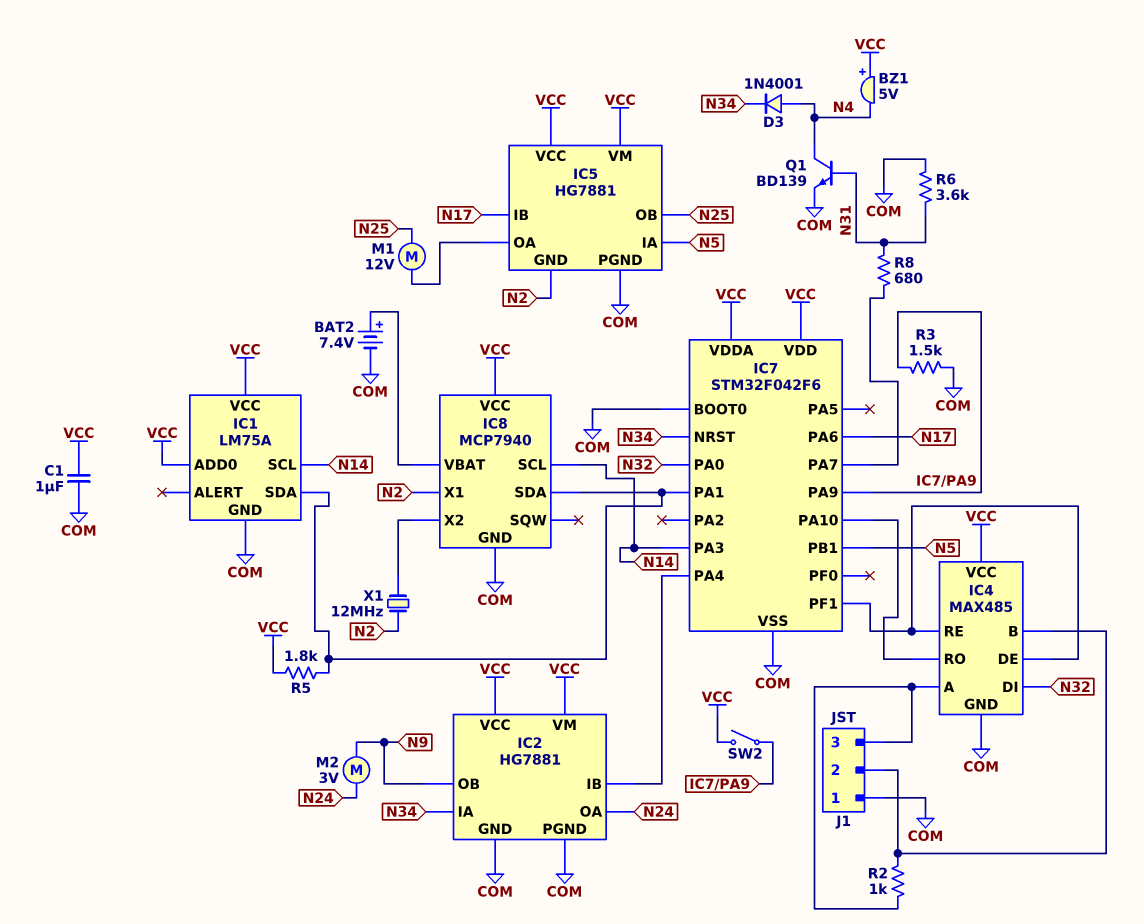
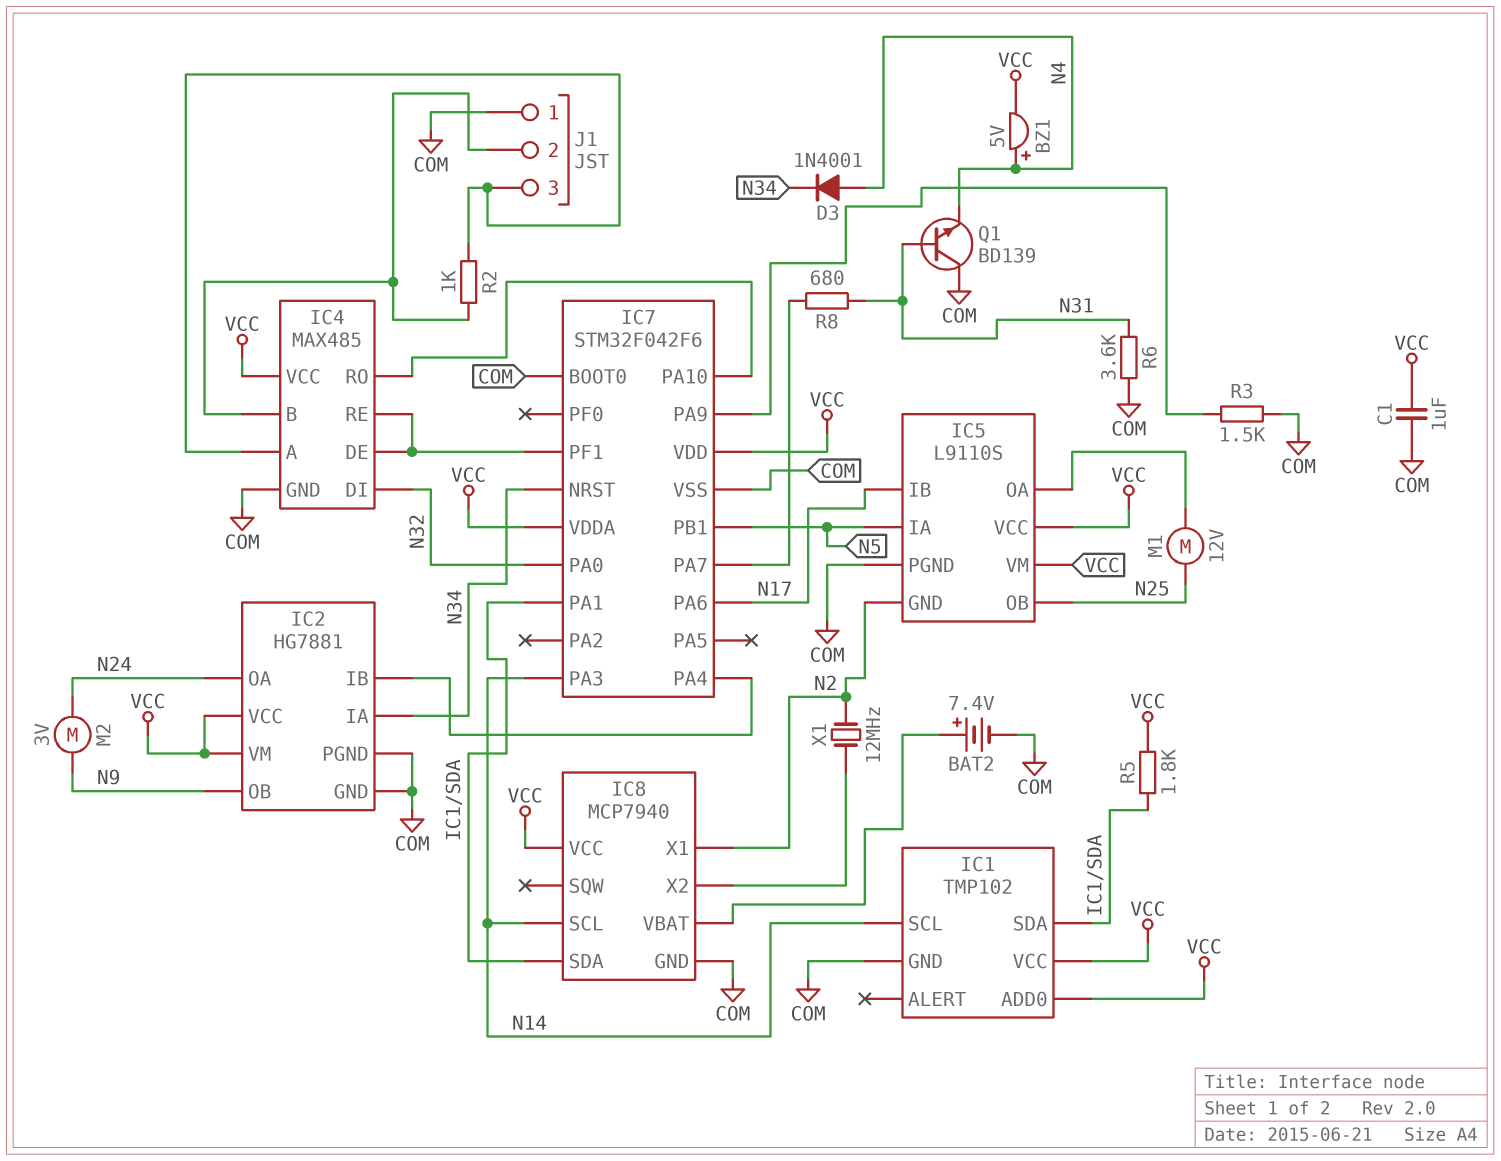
BZ1: buzzer 5V (plus VCC, minus N4) -> buzzer 5V (plus N4, minus VCC)
IC1: LM75A -> TMP102
IC5: HG7881 -> L9110S
Q1: NPN BD139 (B N31, C N4, E COM) -> NPN BD139 (B N31, C COM, E N4)
SW2: switch (IC7/PA9, VCC) -> none

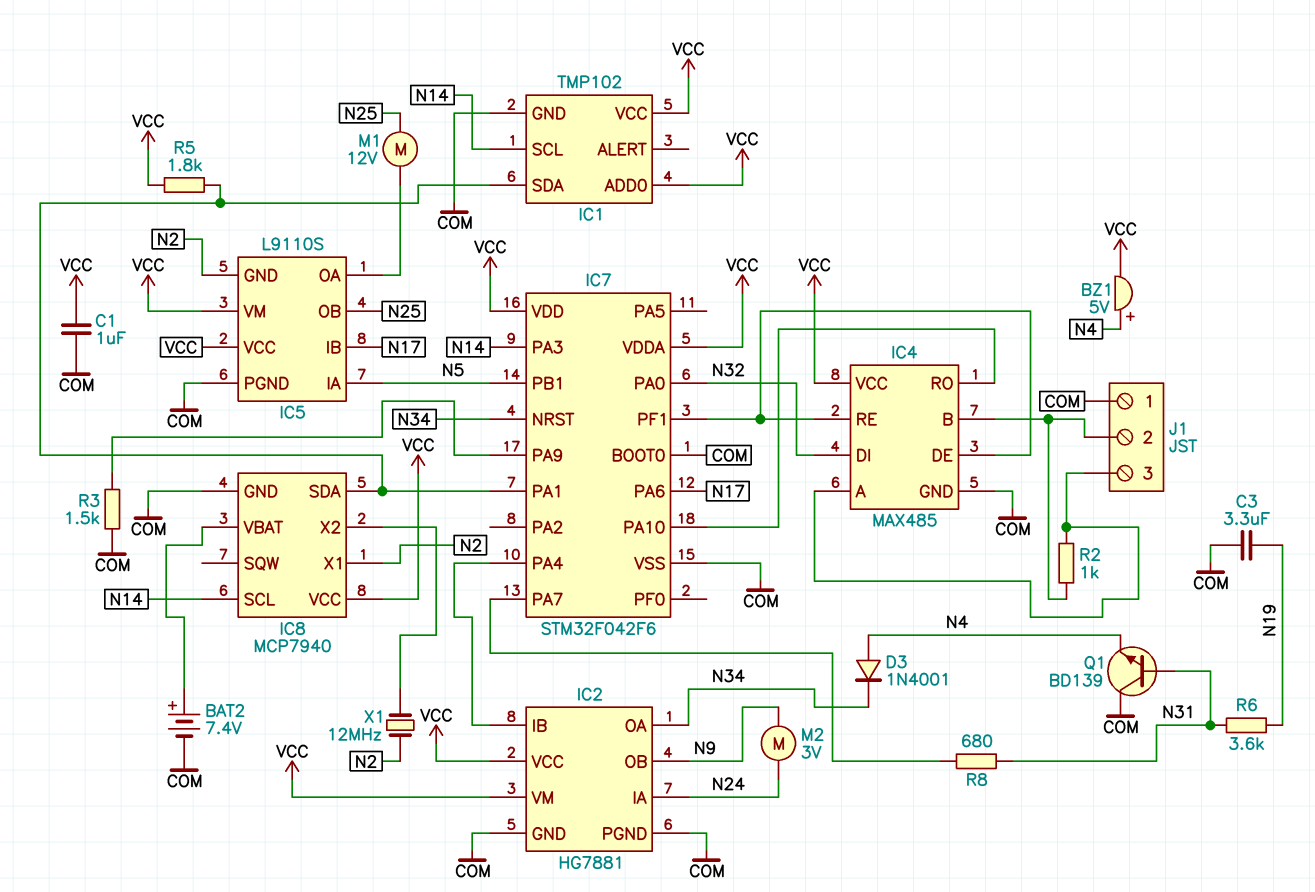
C3: none -> 3.3uF (COM, N19)
IC2 pin IA: N34 -> N24
IC2 pin OA: N24 -> N34
R6: 3.6k (COM, N31) -> 3.6k (N19, N31)

